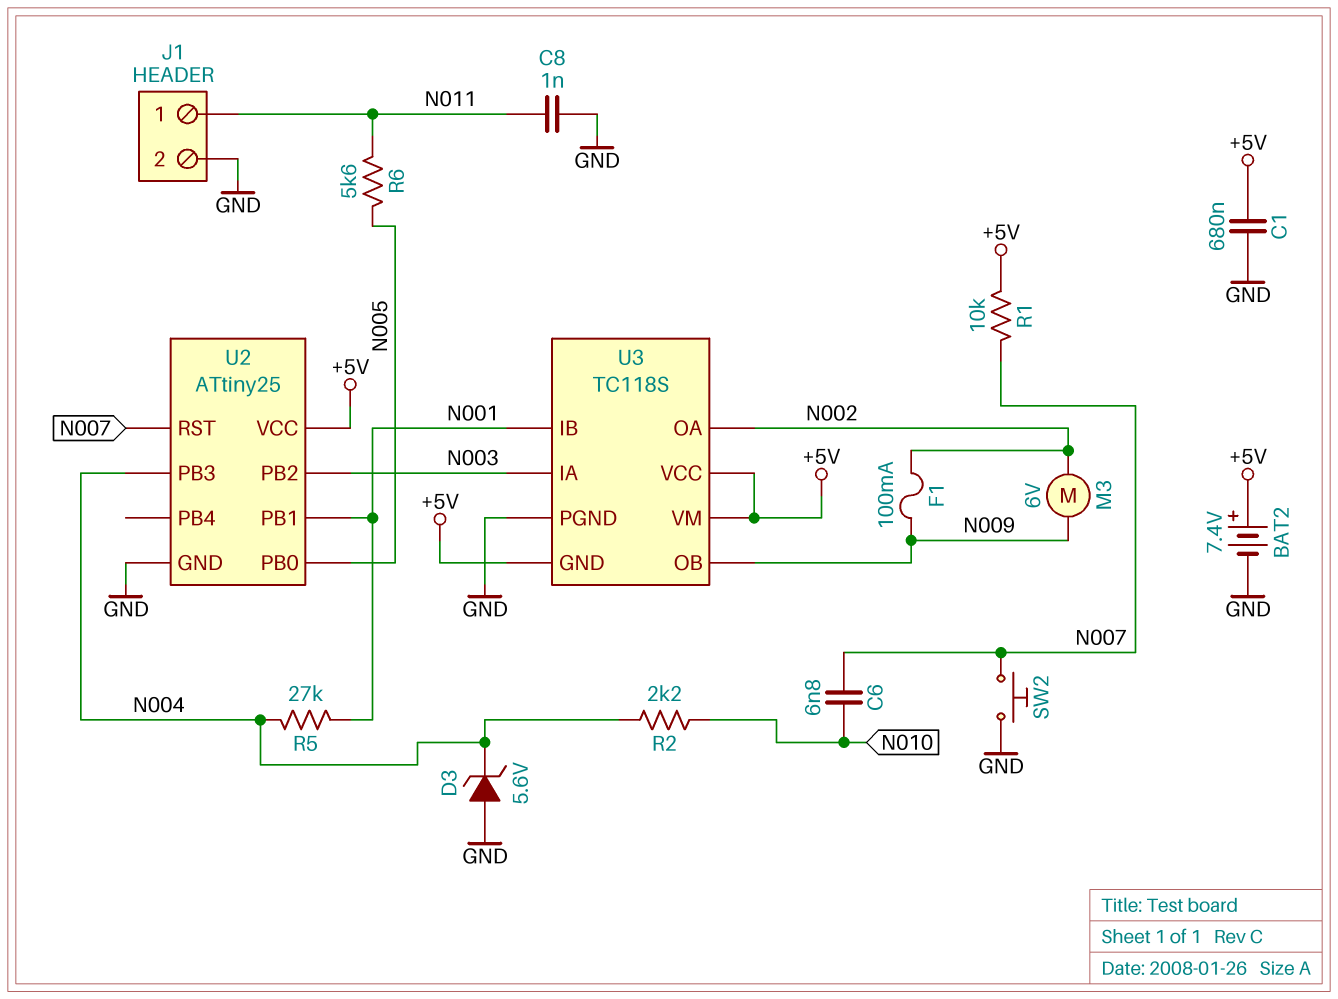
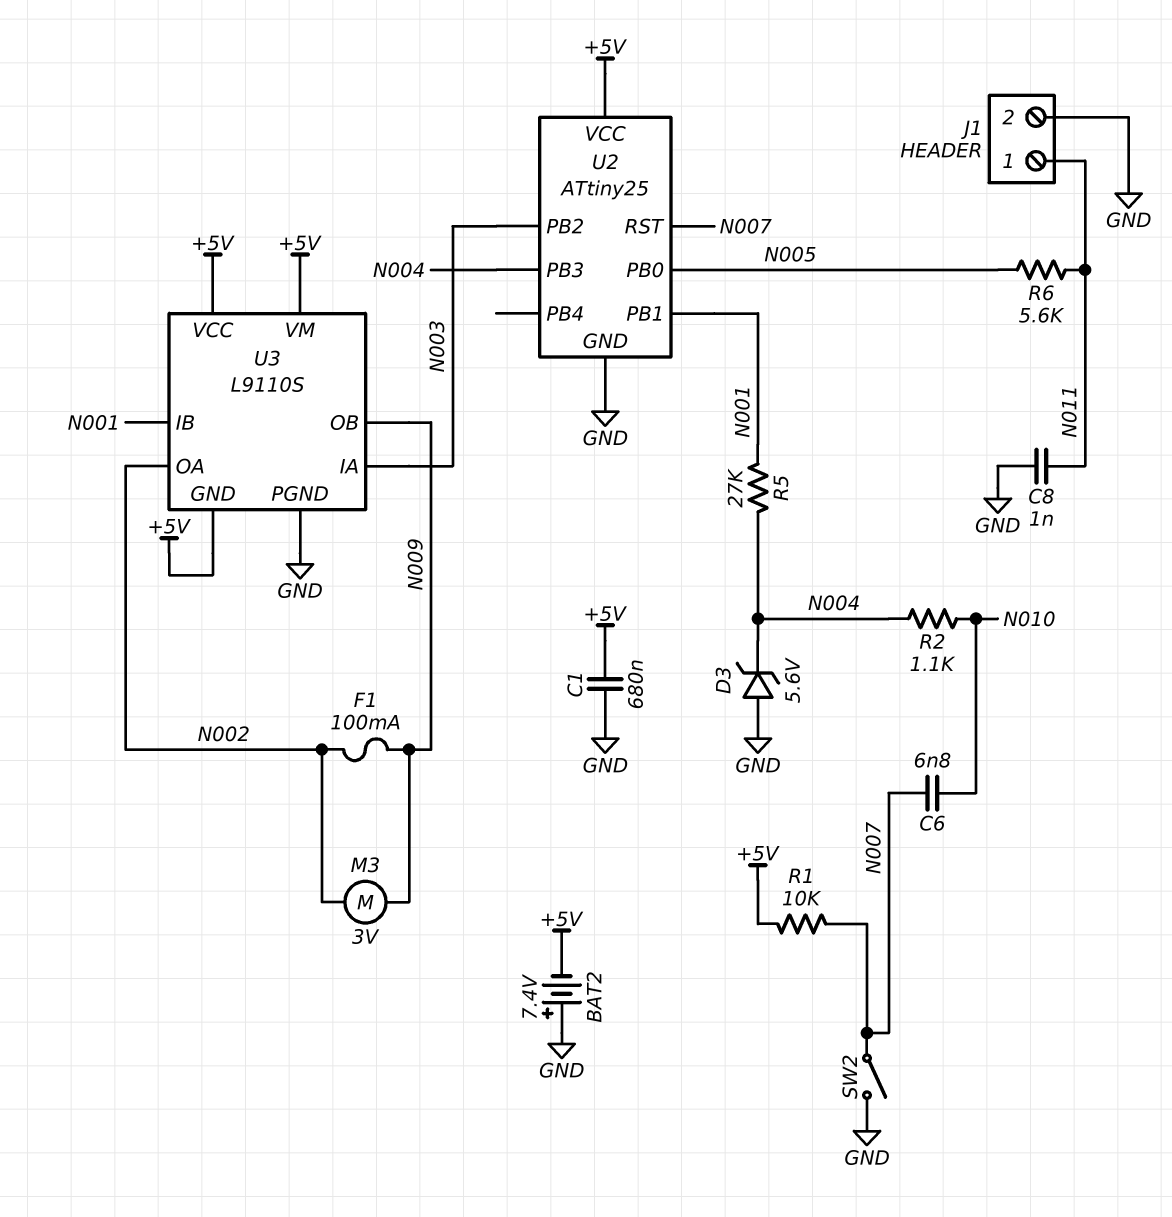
BAT2: 7.4V (plus +5V, minus GND) -> 7.4V (plus GND, minus +5V)
M3: motor 6V (N002, N009) -> motor 3V (N002, N009)
R2: 2.2k (N004, N010) -> 1.1k (N004, N010)
SW2: button (GND, N007) -> switch (GND, N007)
U3: TC118S -> L9110S

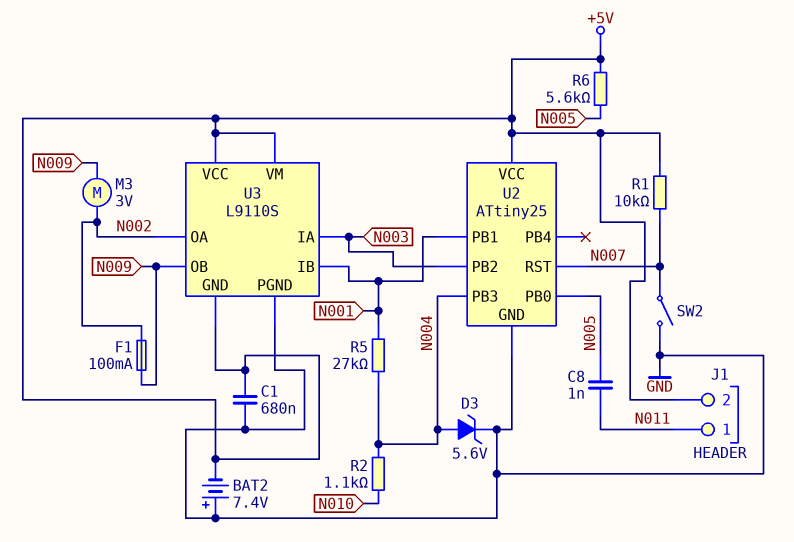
C6: 6.8nF (N007, N010) -> none
C8: 1nF (GND, N011) -> 1nF (N005, N011)
D3: zener 5.6V (A GND, K N004) -> zener 5.6V (A N004, K GND)
J1 pin 2: GND -> +5V
R6: 5.6k (N005, N011) -> 5.6k (+5V, N005)

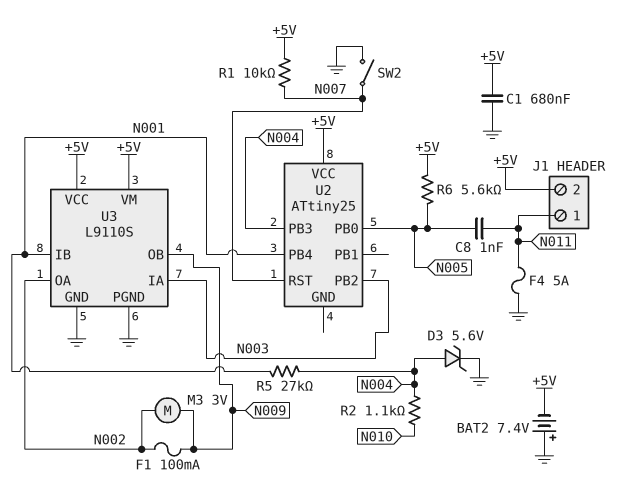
F4: none -> 5A (GND, N011)
U2 pin GND: GND -> none
U2 pin PB1: N001 -> none
U2 pin PB4: none -> N001
U3 pin GND: +5V -> GND

